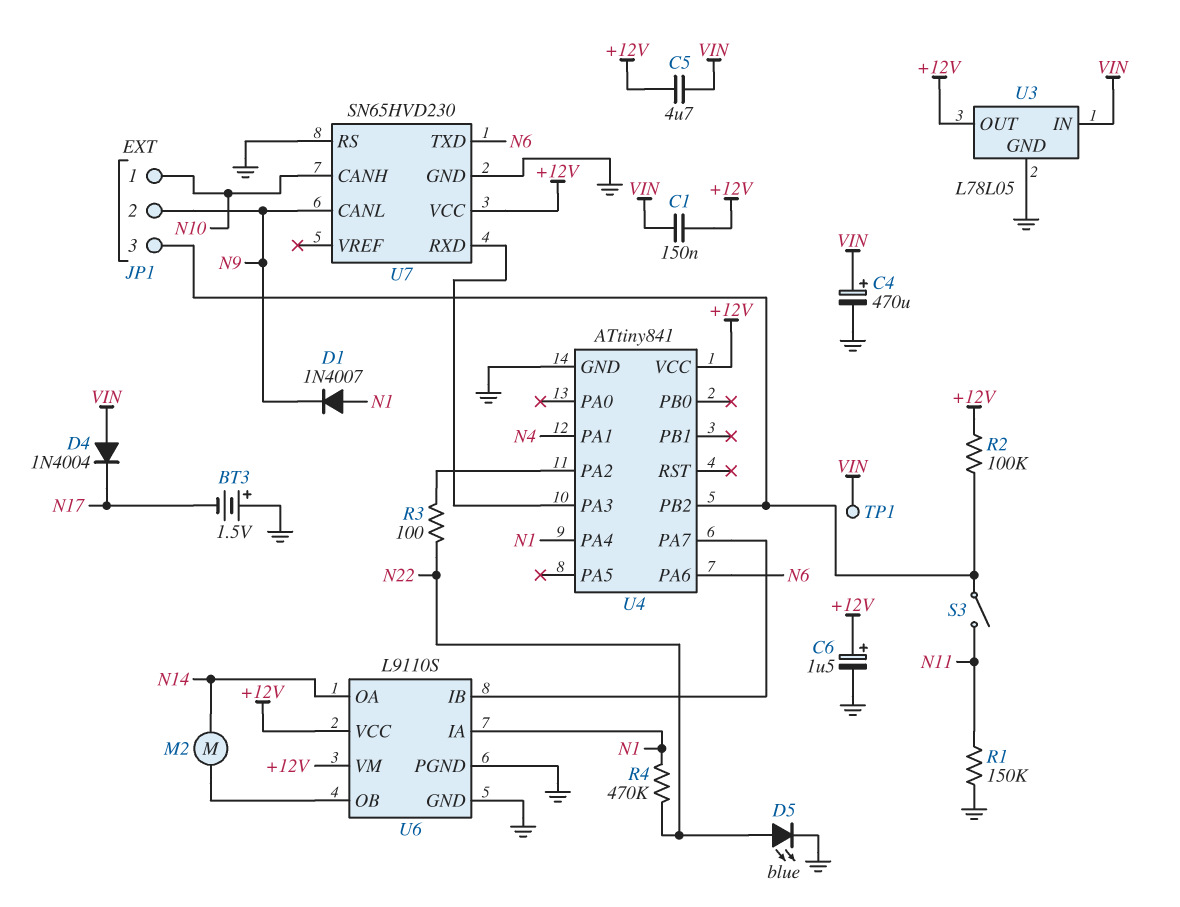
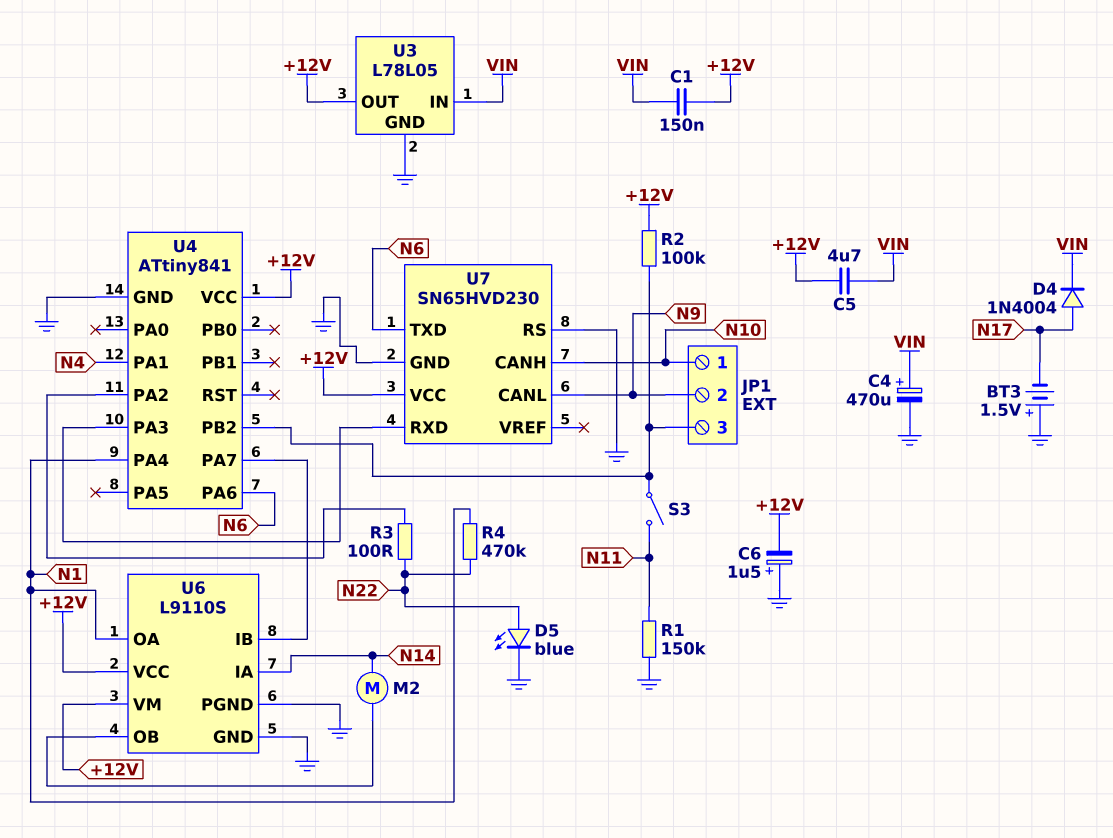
C6: 1.5uF (plus +12V, minus GND) -> 1.5uF (plus GND, minus +12V)
D1: diode 1N4007 (A N1, K N9) -> none
D4: diode 1N4004 (A VIN, K N17) -> diode 1N4004 (A N17, K VIN)
TP1: test point (VIN) -> none
U6 pin IA: N1 -> N14
U6 pin OA: N14 -> N1

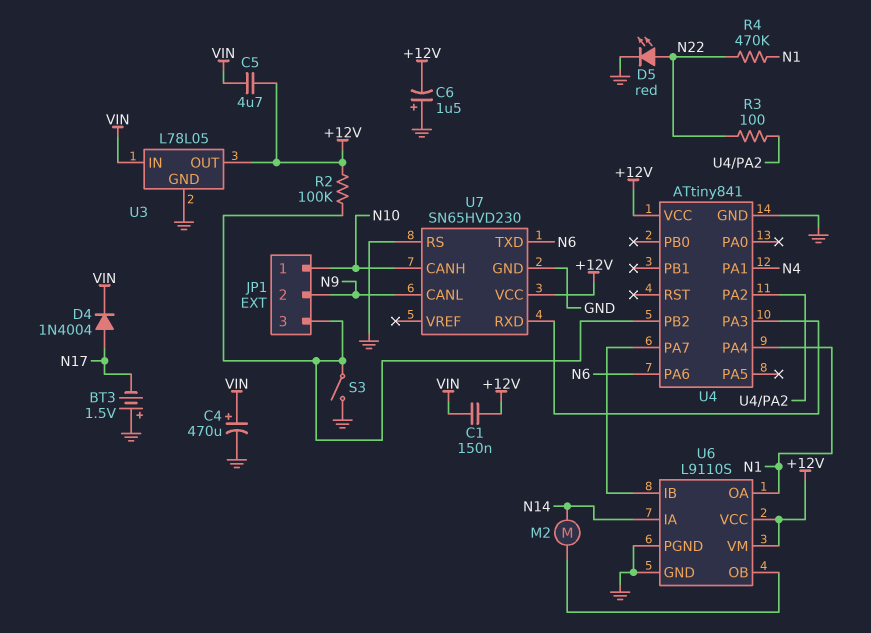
D5: LED blue (A N22, K GND) -> LED red (A N22, K GND)
R1: 150k (GND, N11) -> none
S3: switch (JP1/3, N11) -> switch (GND, JP1/3)

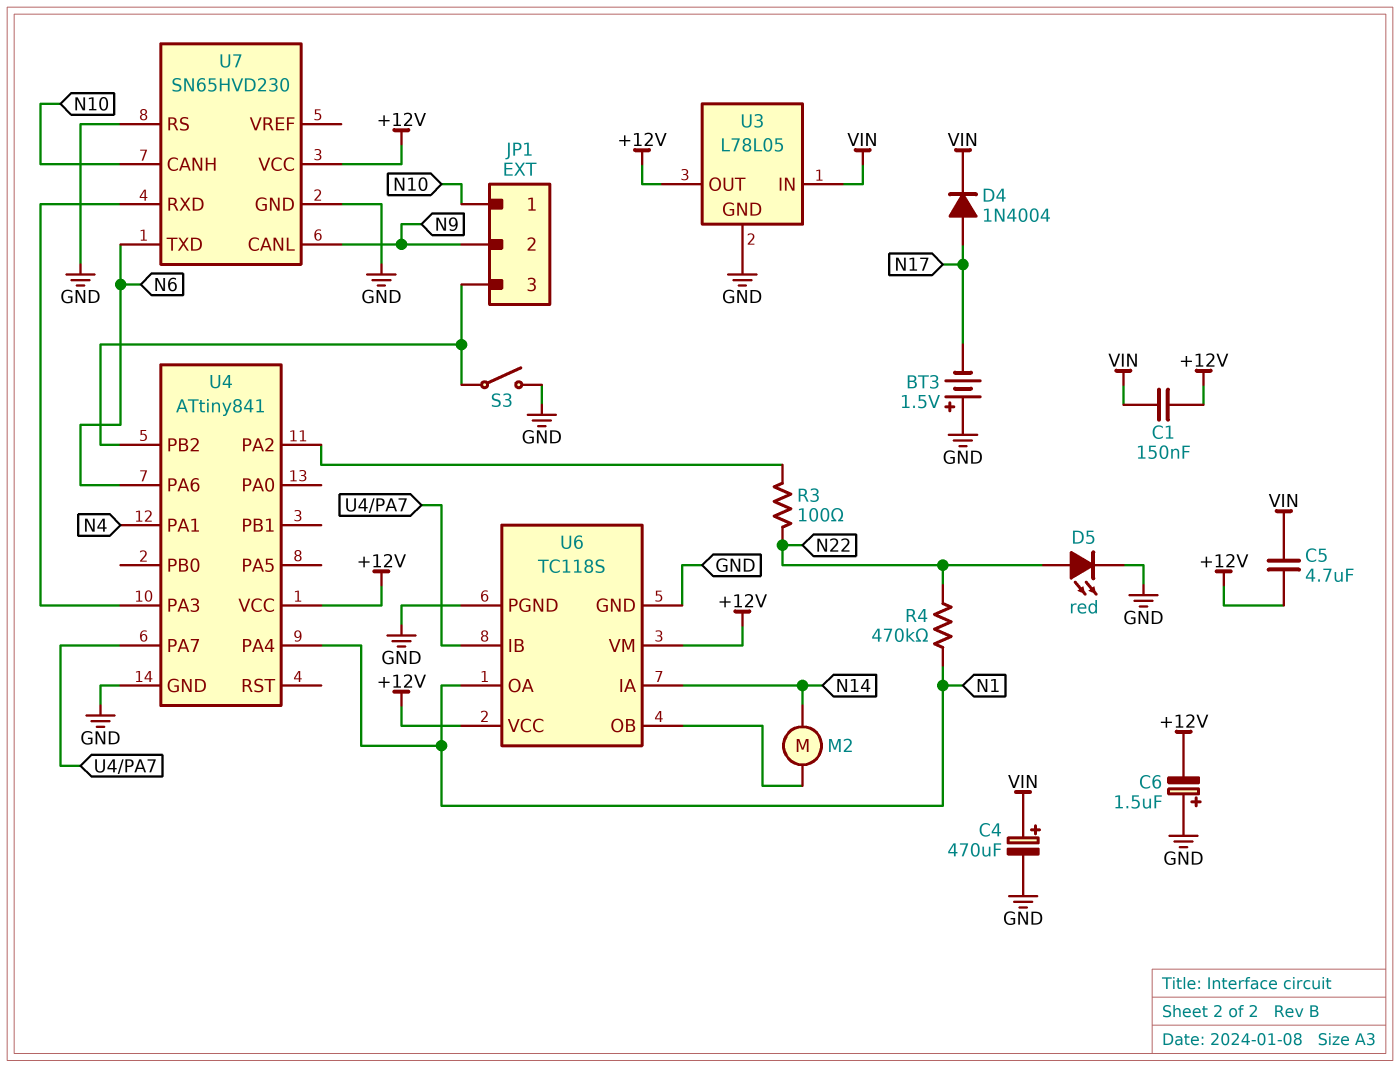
R2: 100k (+12V, JP1/3) -> none
U6: L9110S -> TC118S

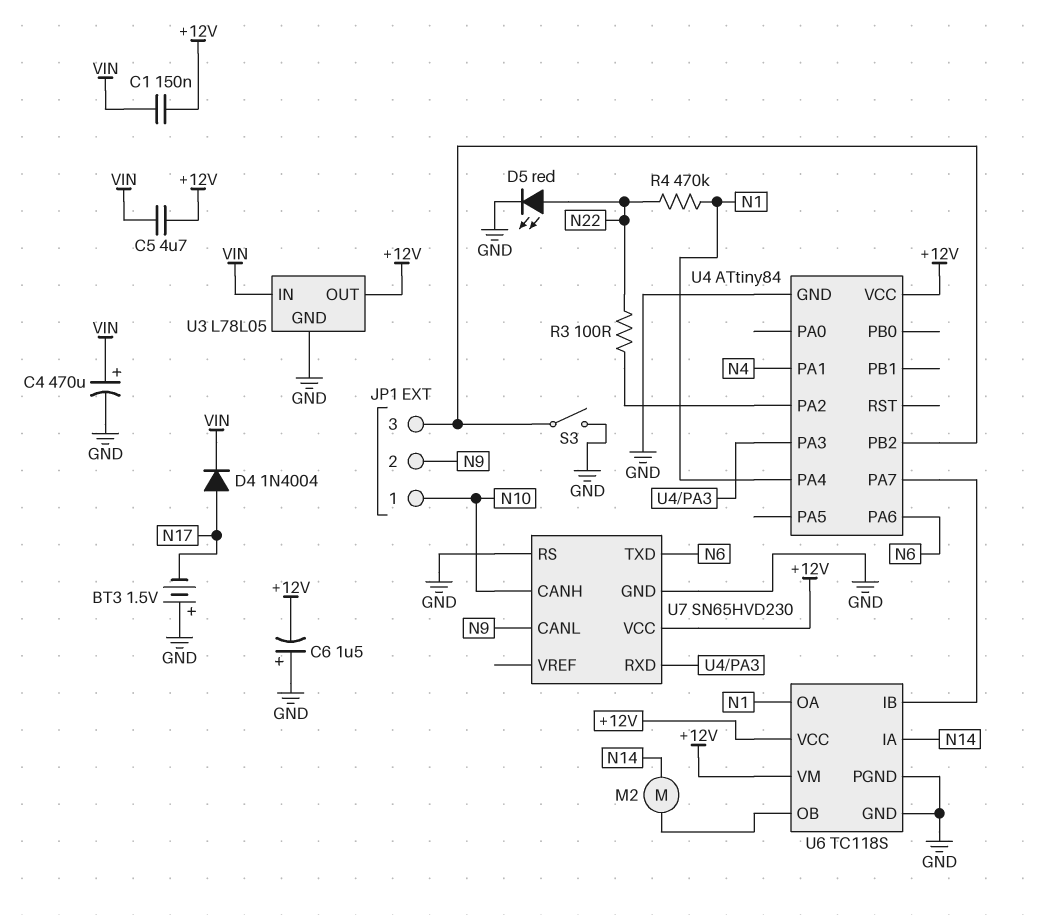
U4: ATtiny841 -> ATtiny84

